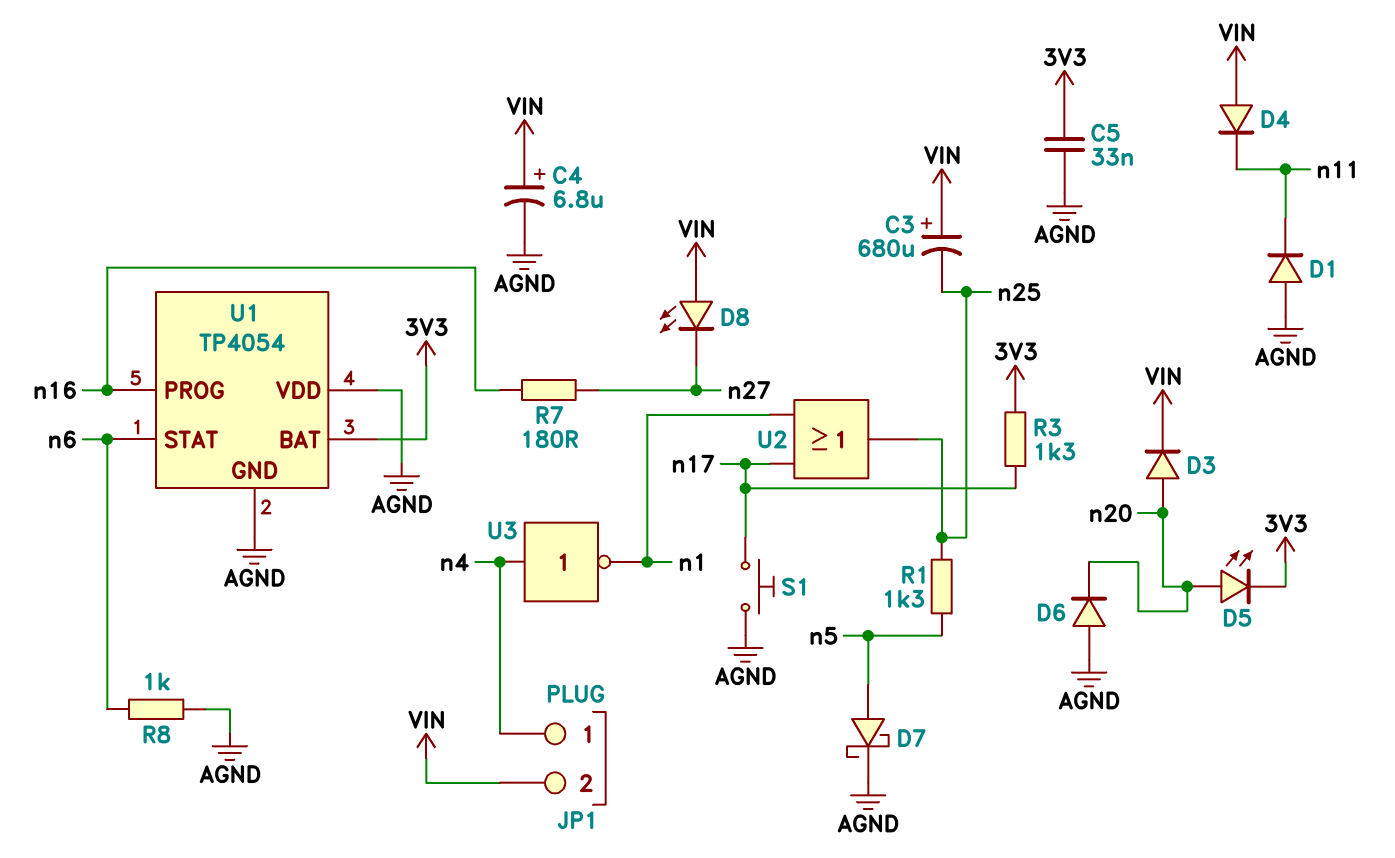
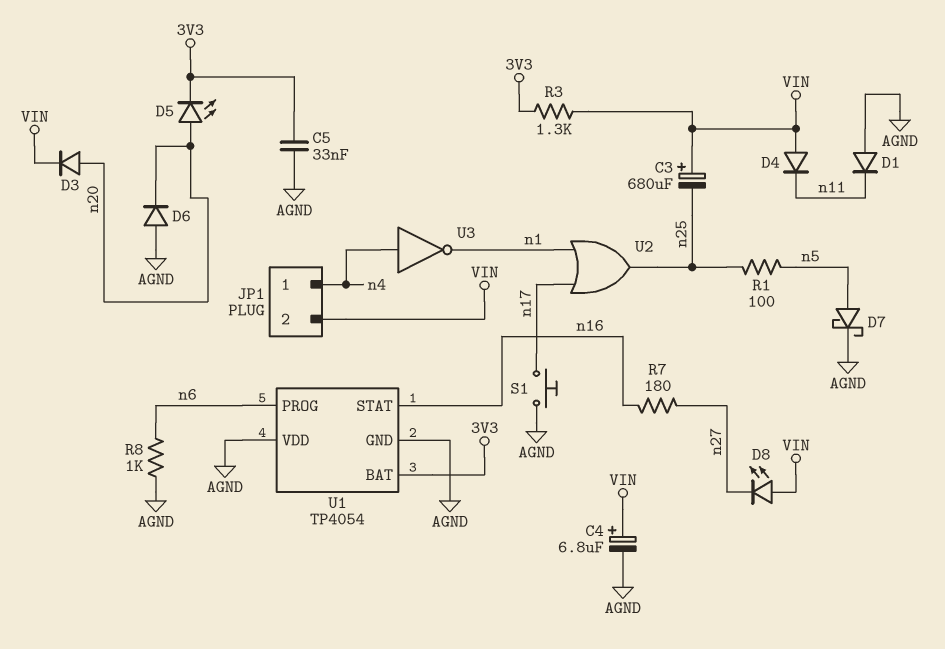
R1: 1.3k (n5, n25) -> 100 (n5, n25)
R3: 1.3k (3V3, n17) -> 1.3k (3V3, VIN)
U1 pin PROG: n16 -> n6
U1 pin STAT: n6 -> n16

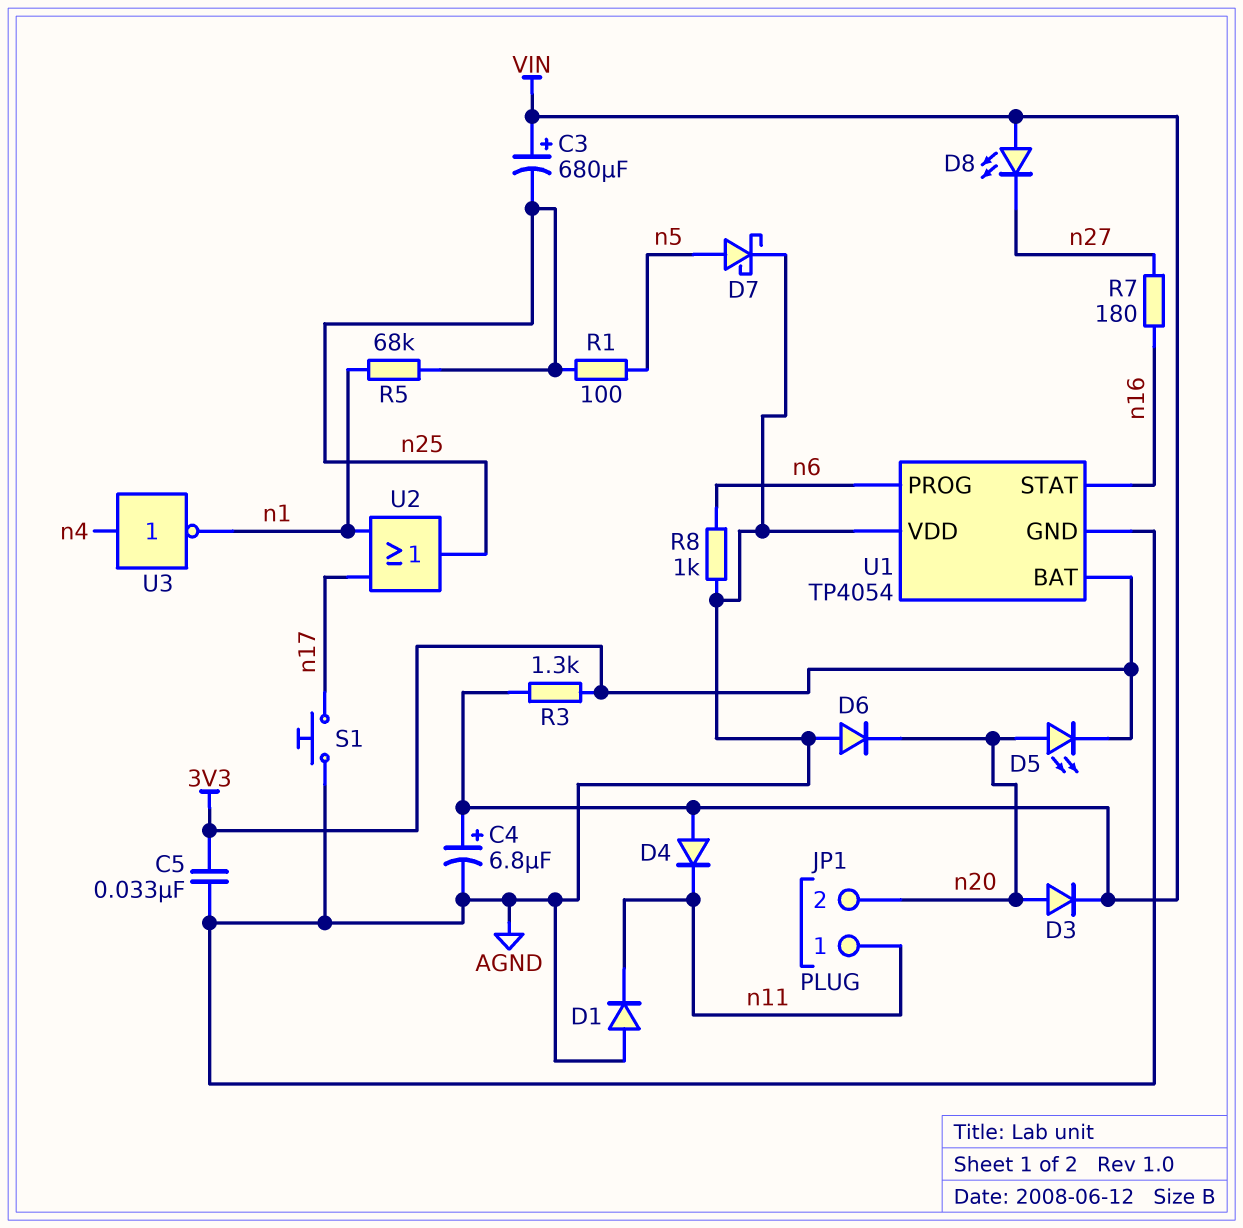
JP1 pin 1: n4 -> n11
JP1 pin 2: VIN -> n20
R5: none -> 68k (n1, n25)

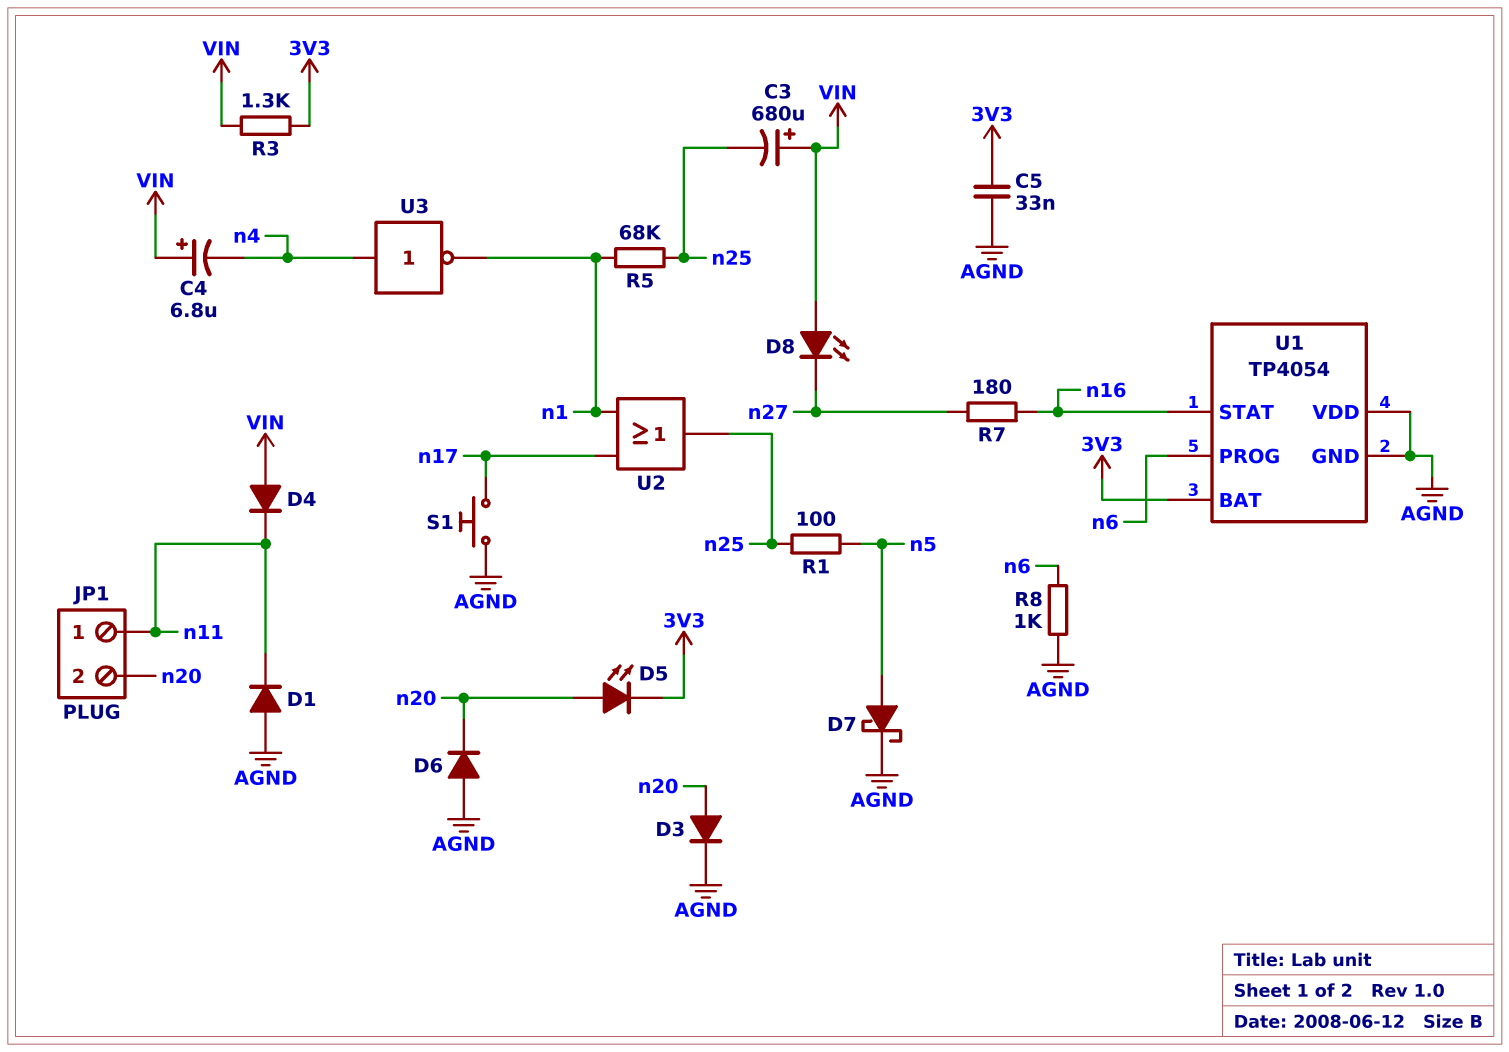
C4: 6.8uF (plus VIN, minus AGND) -> 6.8uF (plus VIN, minus n4)
D3: diode (A n20, K VIN) -> diode (A n20, K AGND)

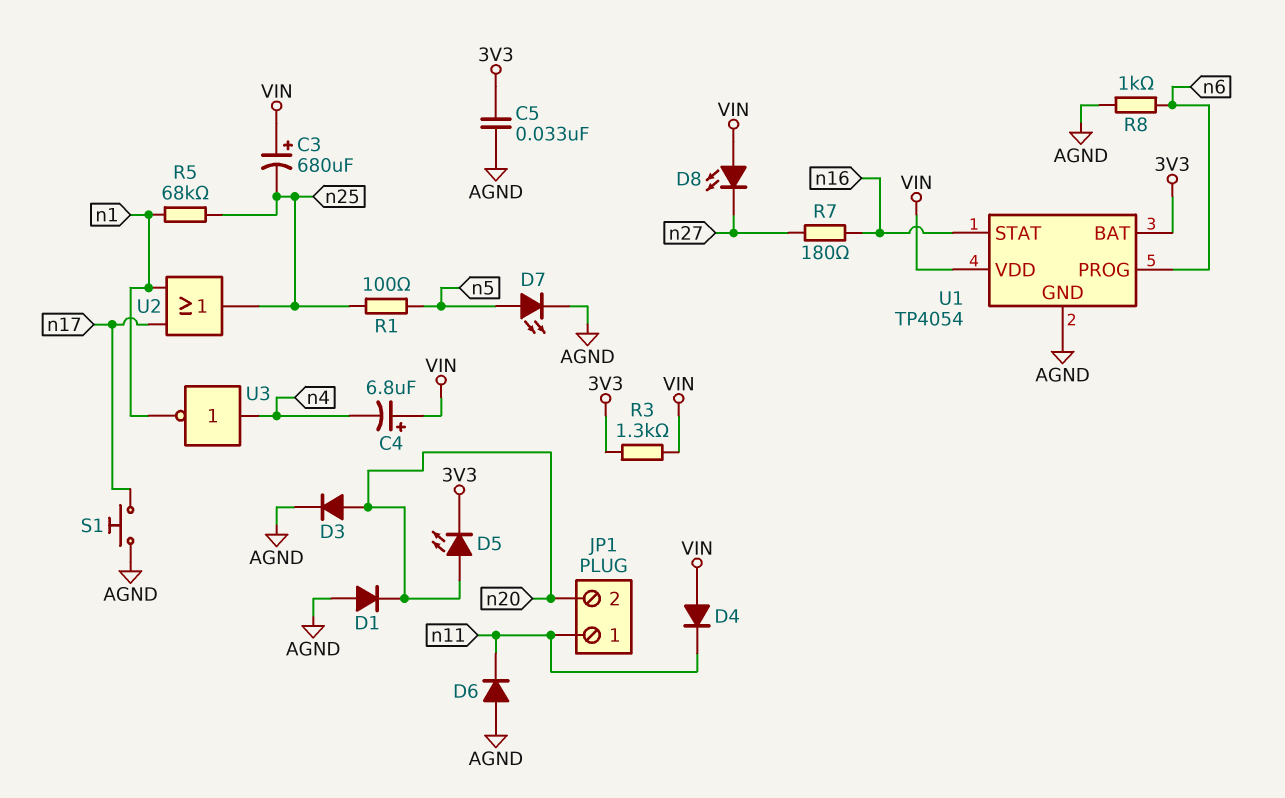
D1: diode (A AGND, K n11) -> diode (A AGND, K n20)
D6: diode (A AGND, K n20) -> diode (A AGND, K n11)
D7: schottky (A n5, K AGND) -> LED (A n5, K AGND)
U1 pin VDD: AGND -> VIN

